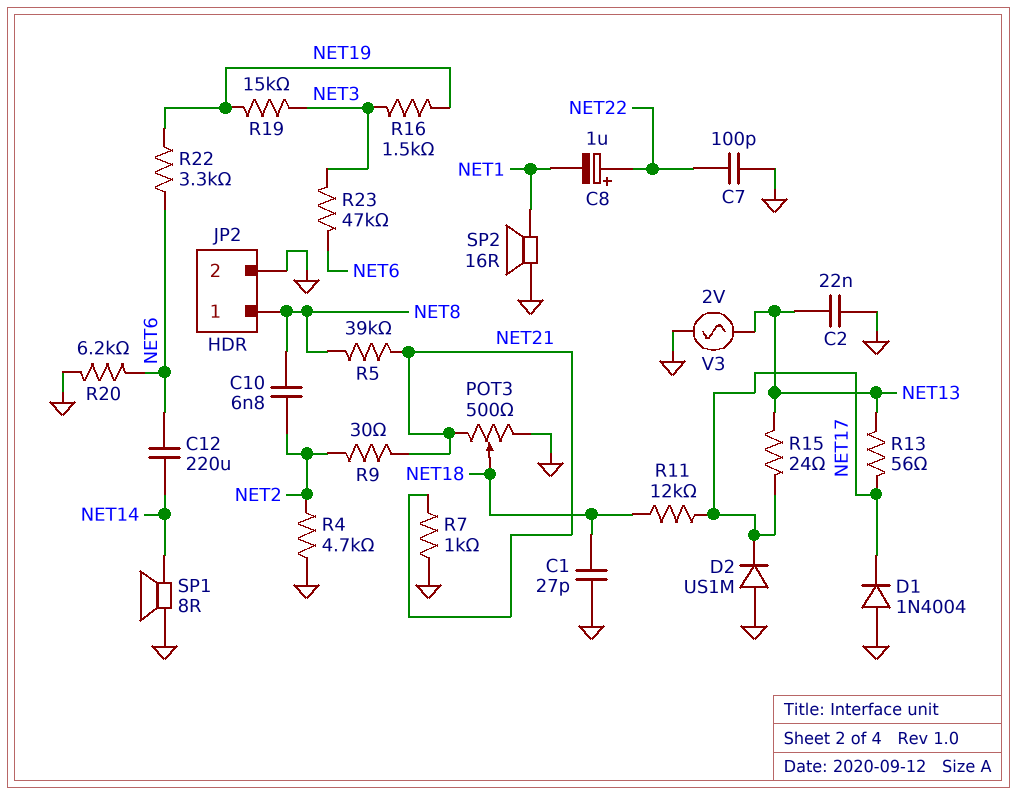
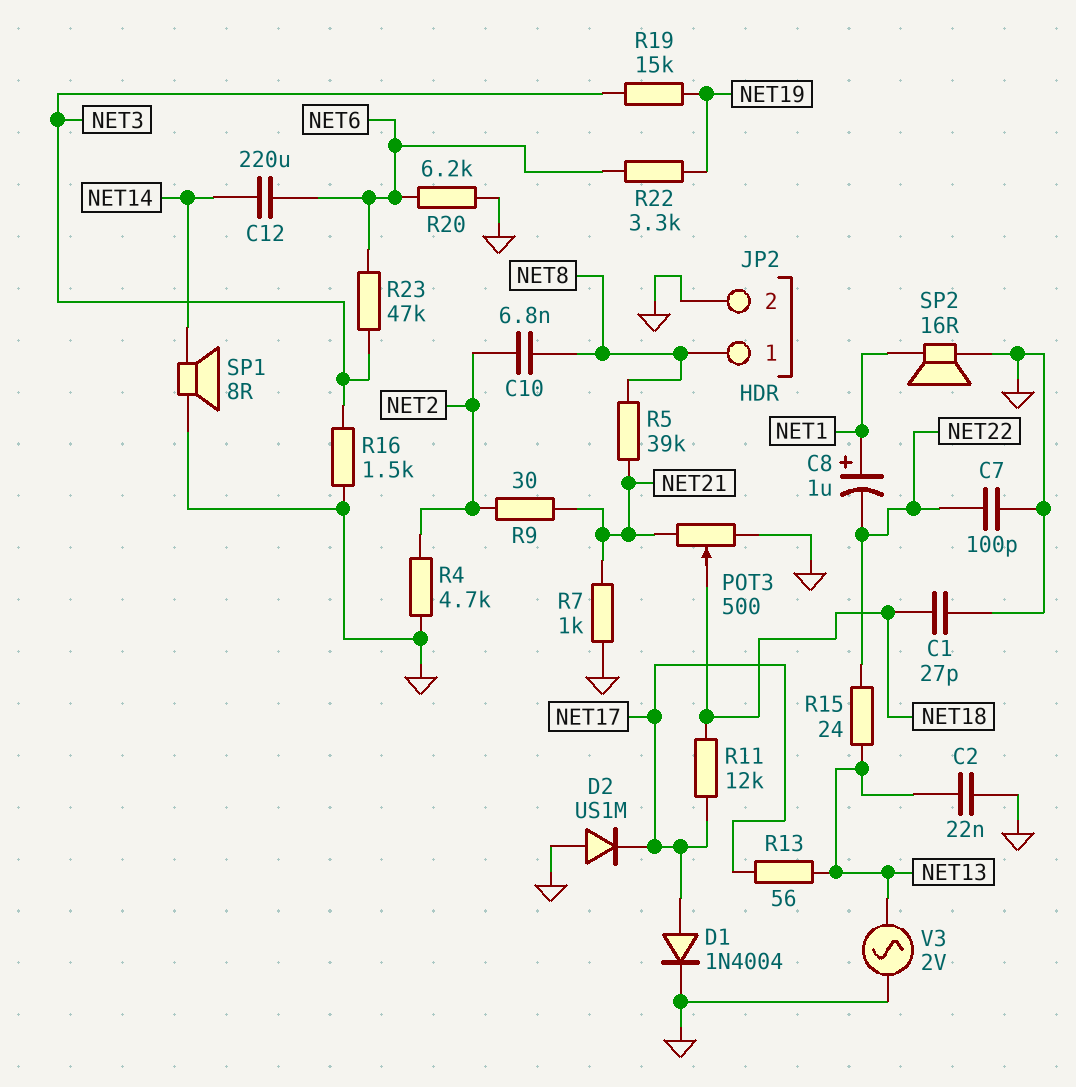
C8: 1uF (plus NET22, minus NET1) -> 1uF (plus NET1, minus NET22)
D1: diode 1N4004 (A GND, K NET17) -> diode 1N4004 (A NET17, K GND)
R15: 24 (NET13, NET17) -> 24 (NET13, NET22)
R16: 1.5k (NET3, NET19) -> 1.5k (GND, NET3)

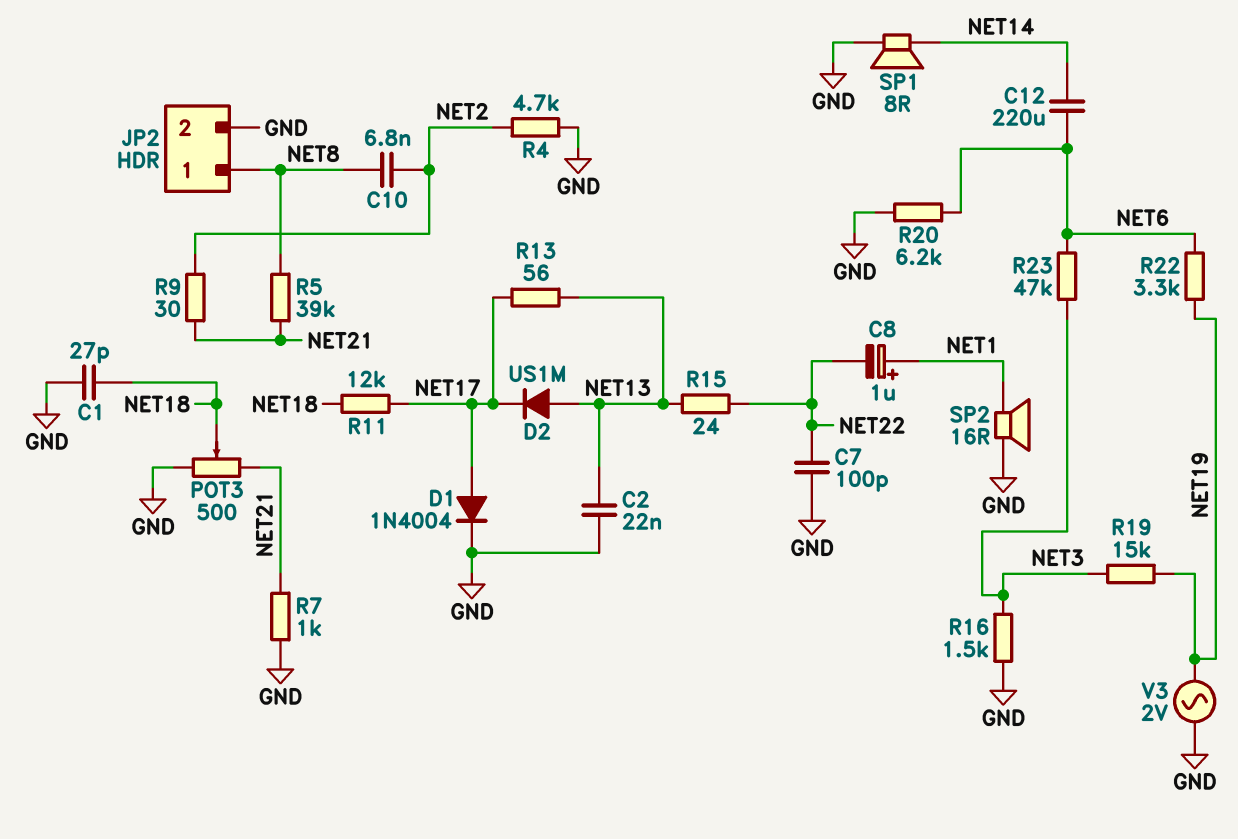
D2: diode US1M (A GND, K NET17) -> diode US1M (A NET13, K NET17)
V3: AC 2V (GND, NET13) -> AC 2V (GND, NET19)

